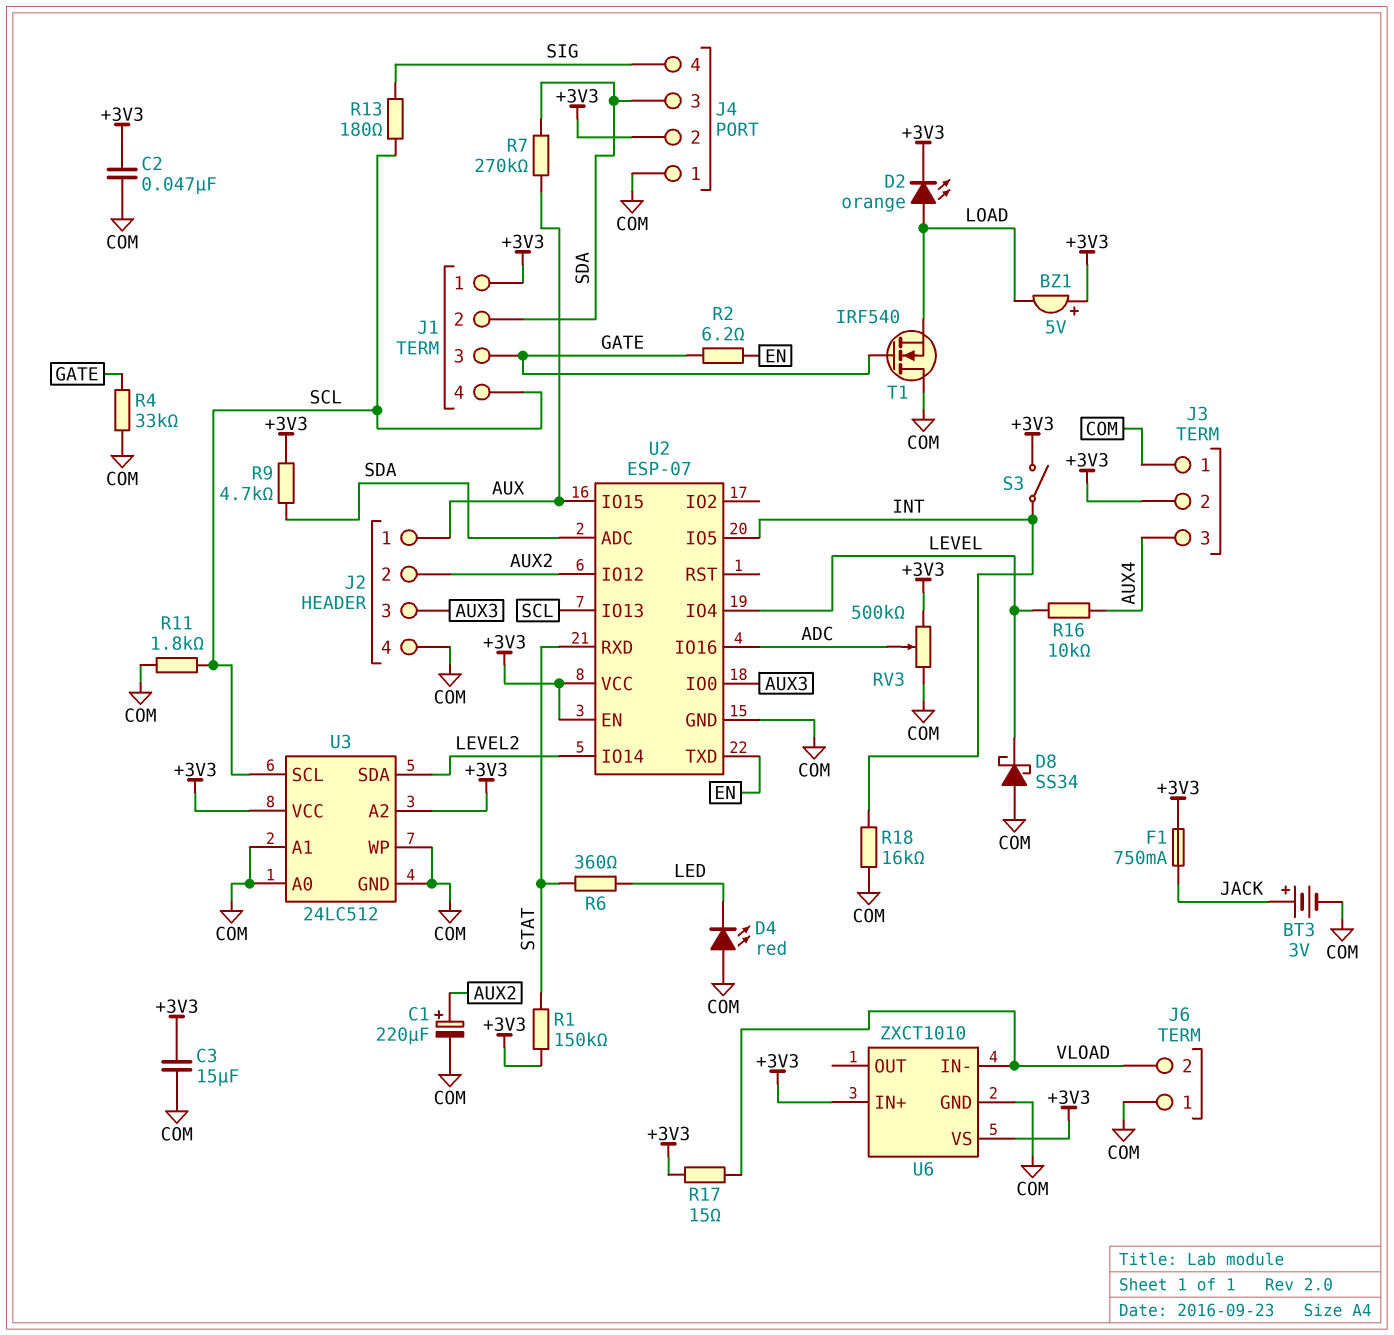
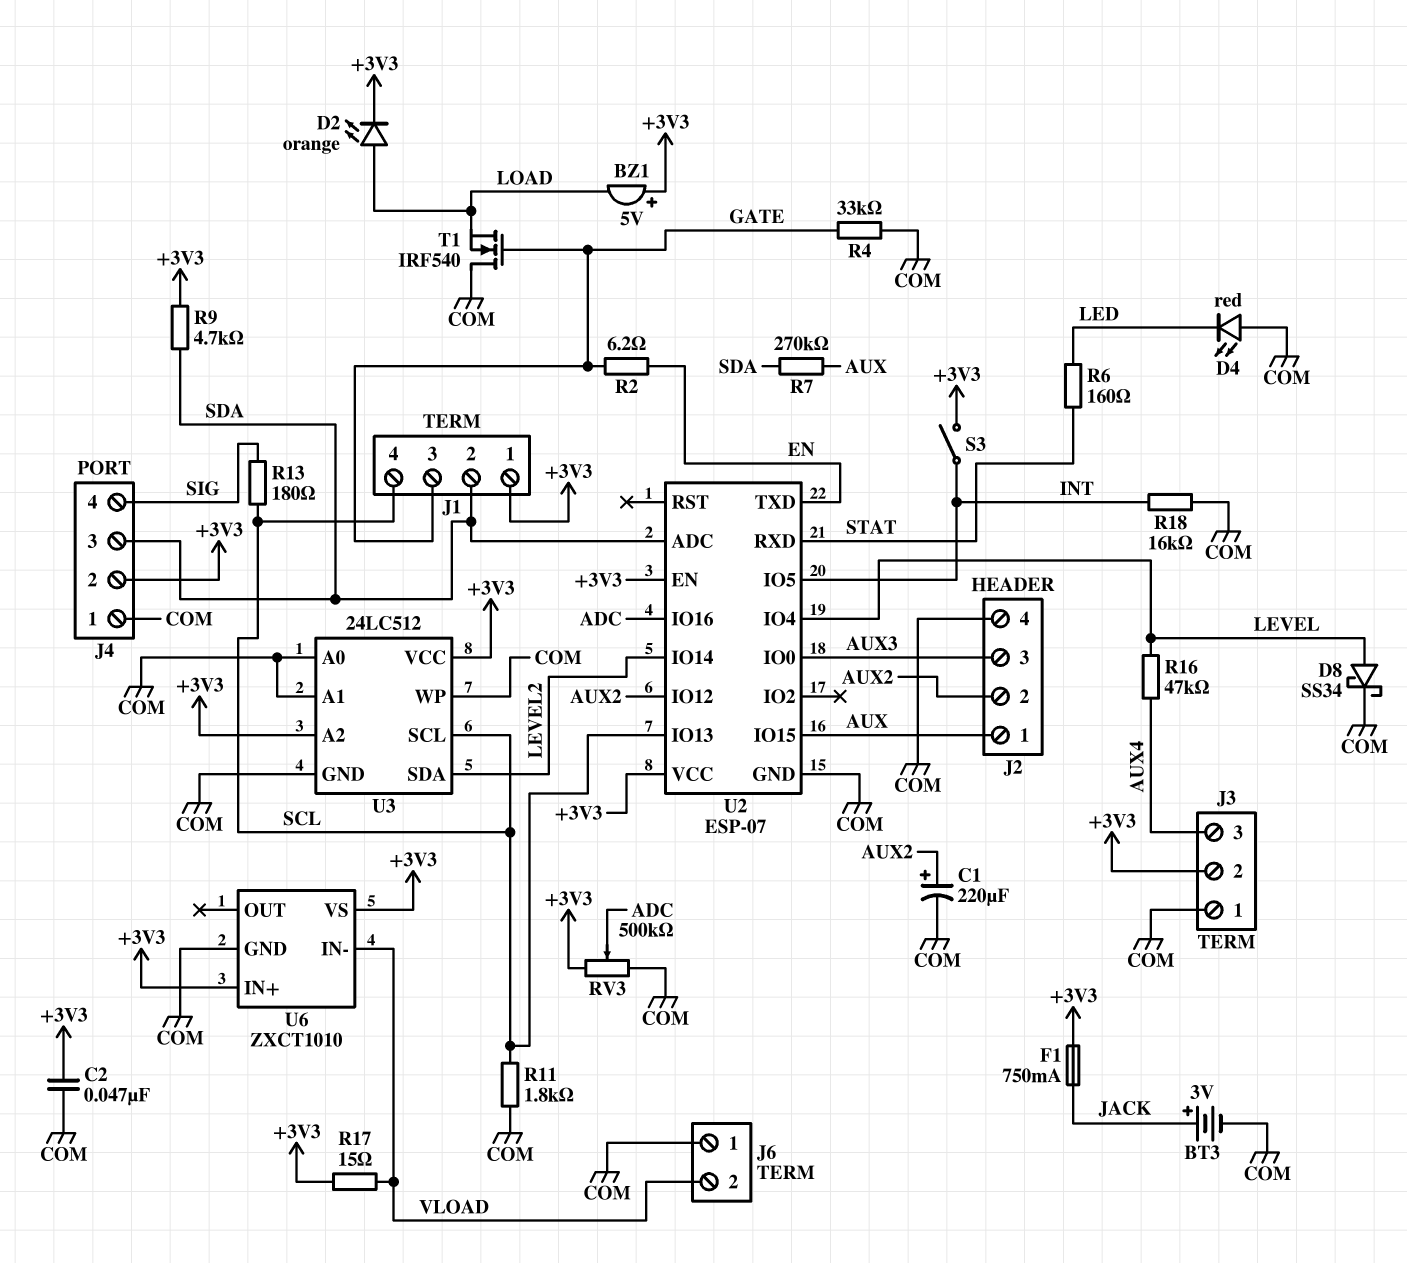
C3: 15uF (+3V3, COM) -> none
D8: schottky SS34 (A COM, K LEVEL) -> schottky SS34 (A LEVEL, K COM)
R1: 150k (+3V3, STAT) -> none
R6: 360 (LED, STAT) -> 160 (LED, STAT)
R16: 10k (AUX4, LEVEL) -> 47k (AUX4, LEVEL)

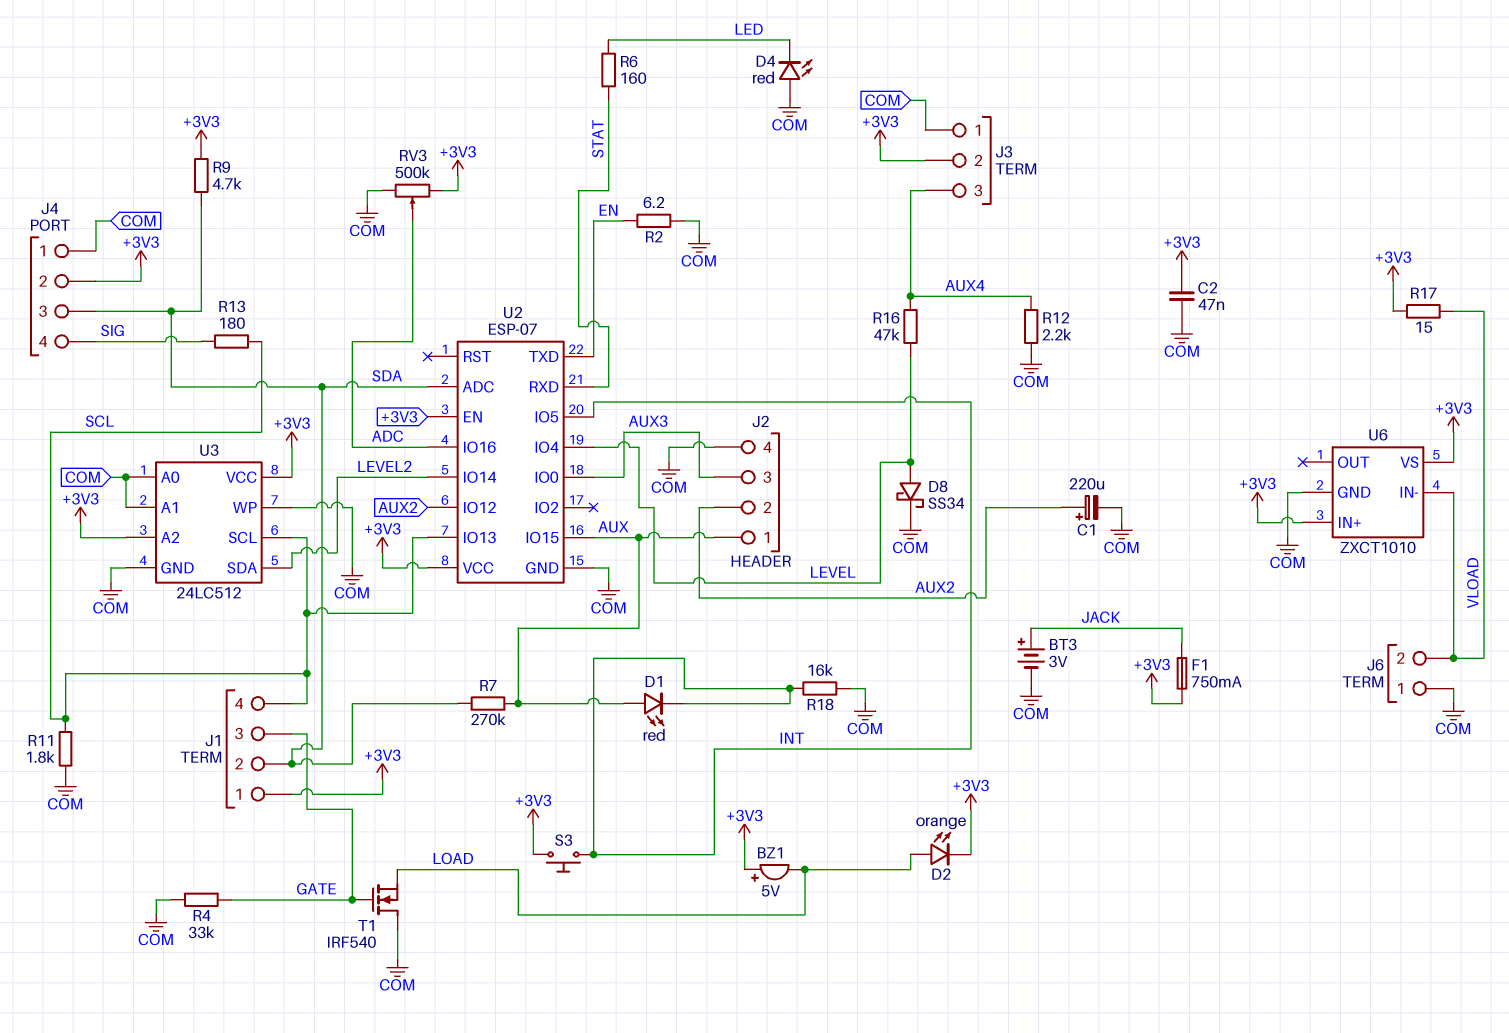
D1: none -> LED red (A AUX, K INT)
R2: 6.2 (EN, GATE) -> 6.2 (COM, EN)
R12: none -> 2.2k (AUX4, COM)
S3: switch (+3V3, INT) -> button (+3V3, INT)

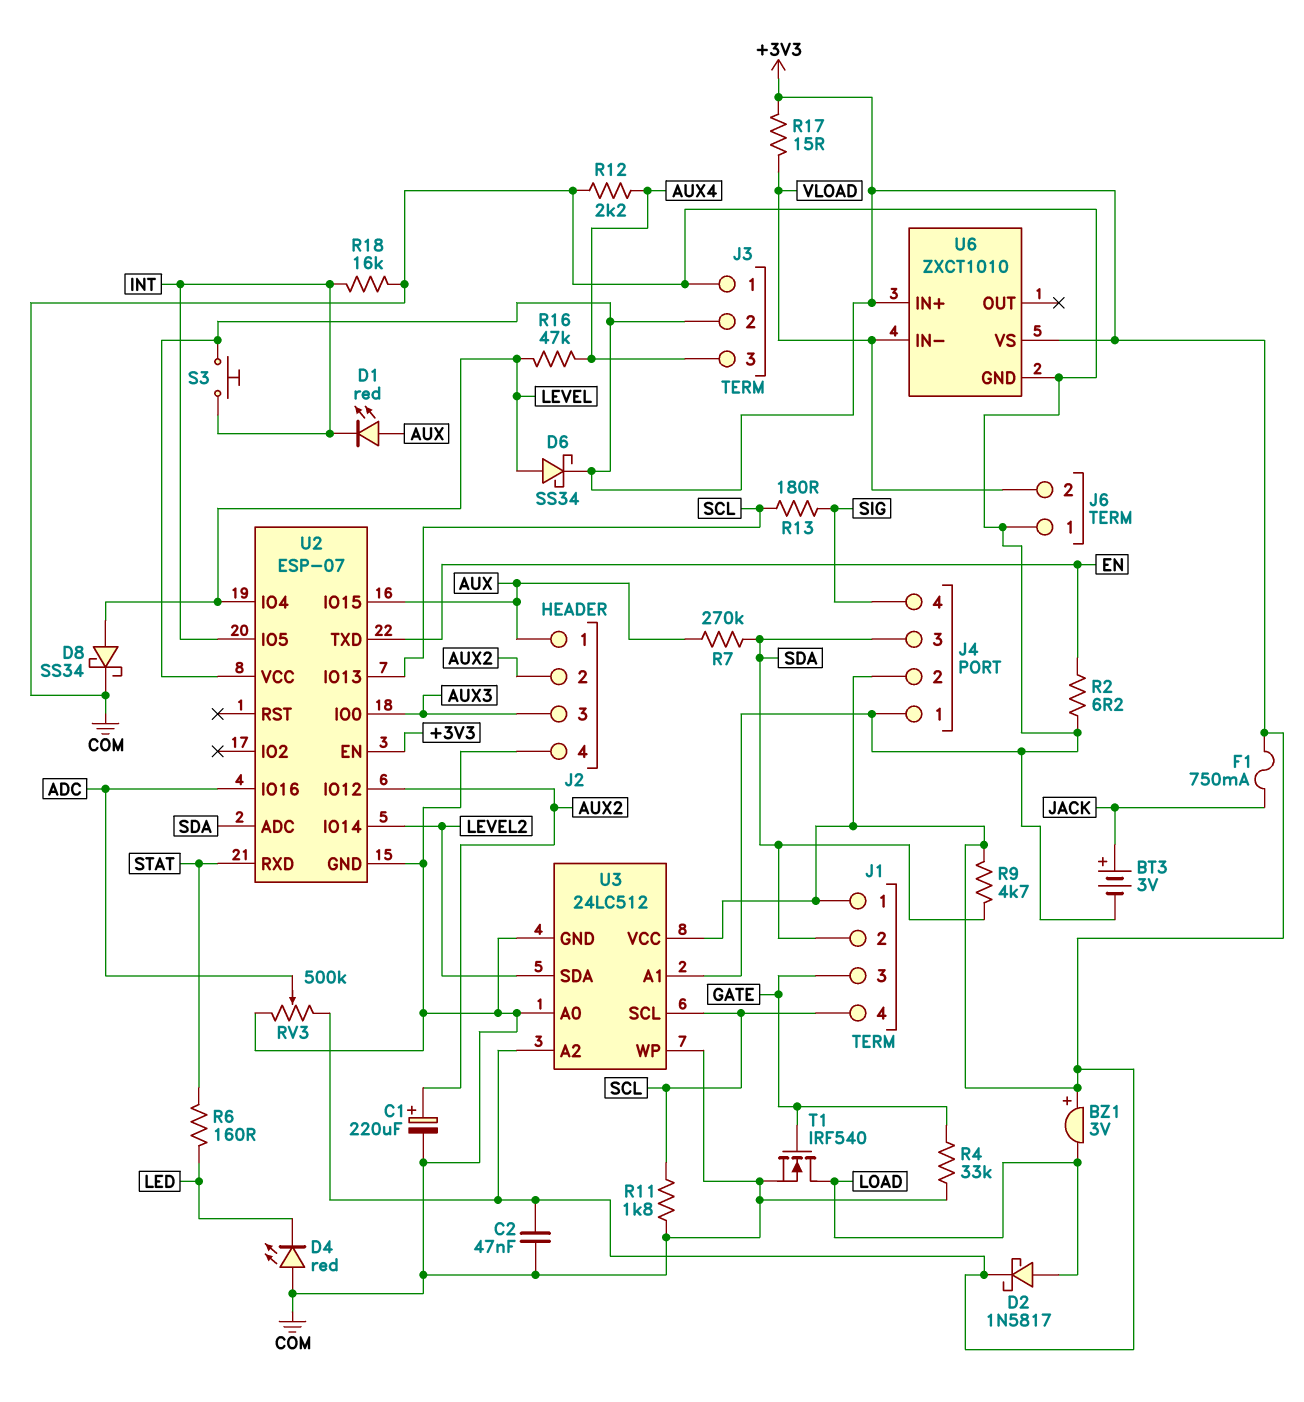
BZ1: buzzer 5V (plus +3V3, minus LOAD) -> buzzer 3V (plus +3V3, minus LOAD)
D2: LED orange (A LOAD, K +3V3) -> schottky 1N5817 (A LOAD, K +3V3)
D6: none -> schottky SS34 (A LEVEL, K +3V3)
T1: NMOS IRF540 (G GATE, D COM, S LOAD) -> NMOS IRF540 (G GATE, D LOAD, S COM)

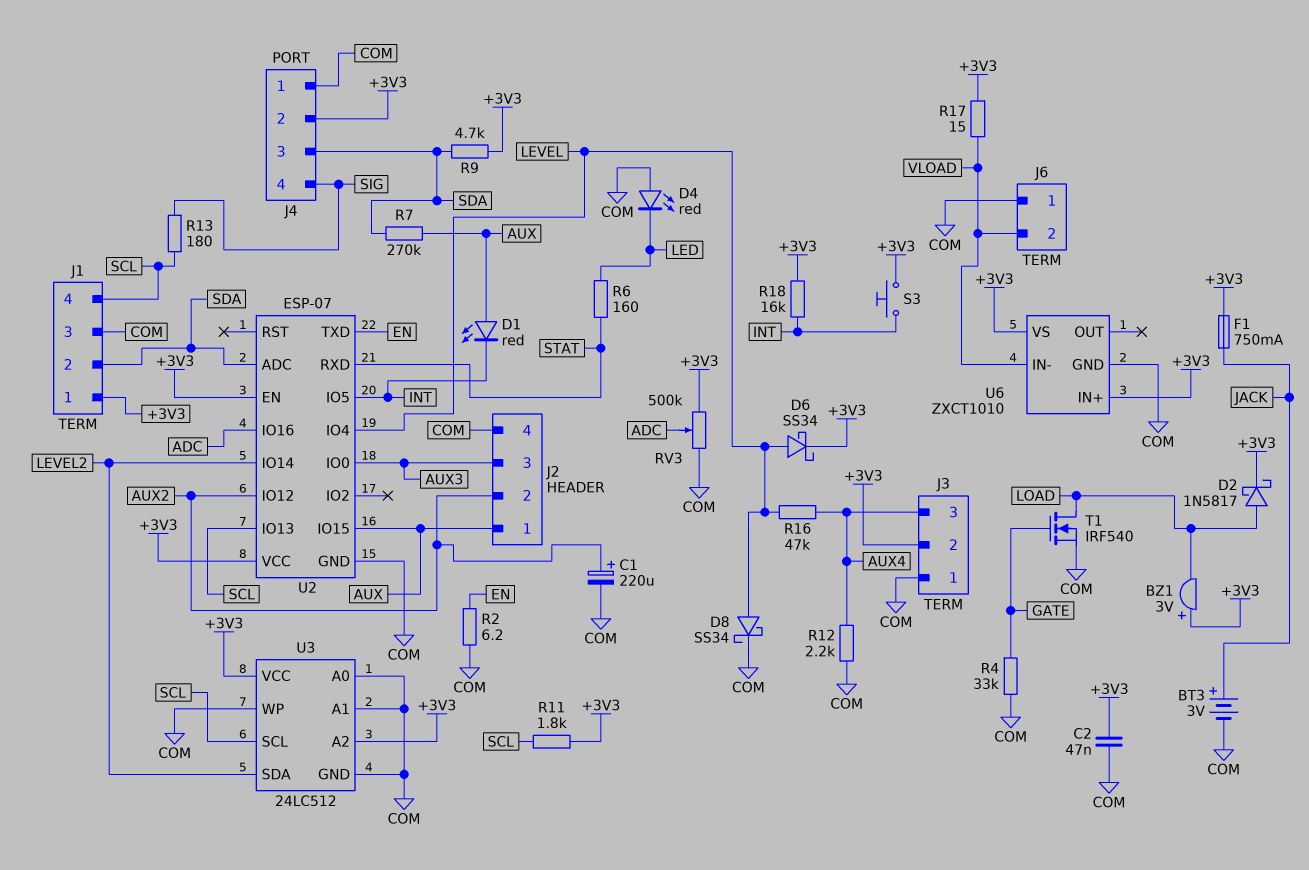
J1 pin 3: GATE -> COM
R11: 1.8k (COM, SCL) -> 1.8k (+3V3, SCL)
R18: 16k (COM, INT) -> 16k (+3V3, INT)

